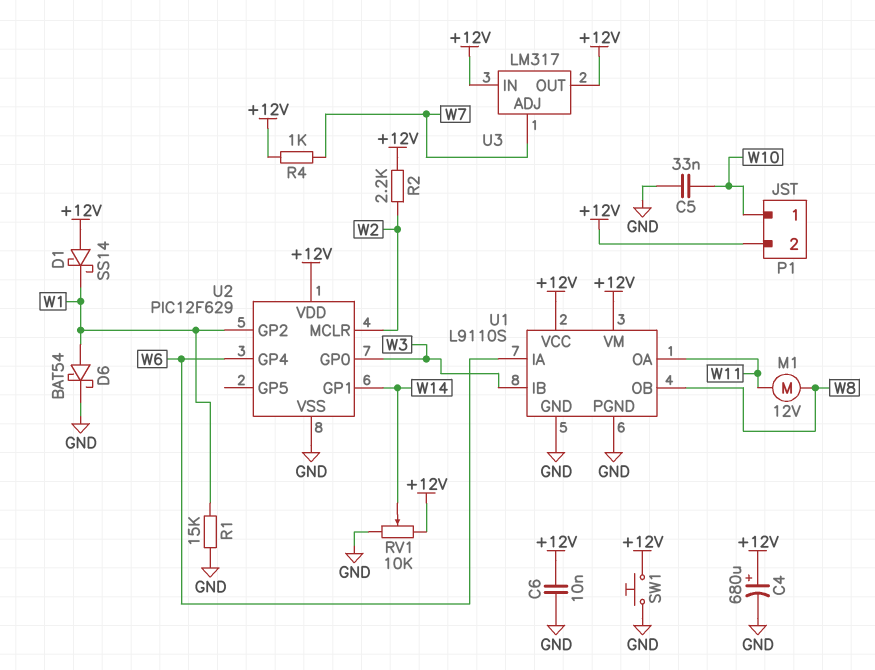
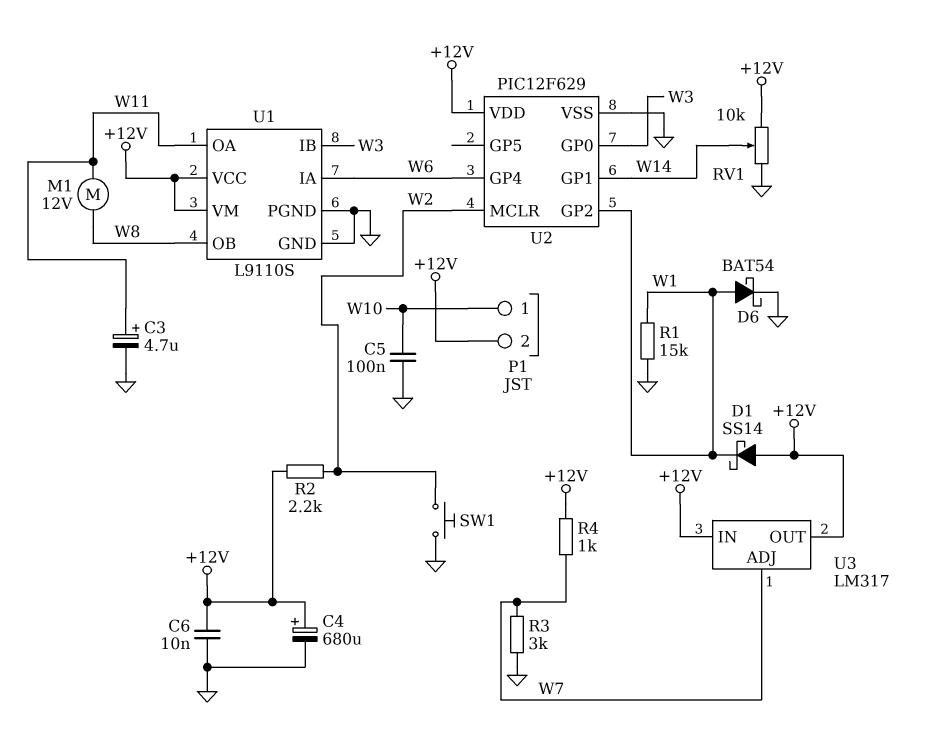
C3: none -> 4.7uF (plus W11, minus GND)
C5: 33nF (GND, W10) -> 100nF (GND, W10)
R3: none -> 3k (GND, W7)
SW1: button (+12V, GND) -> button (GND, W2)

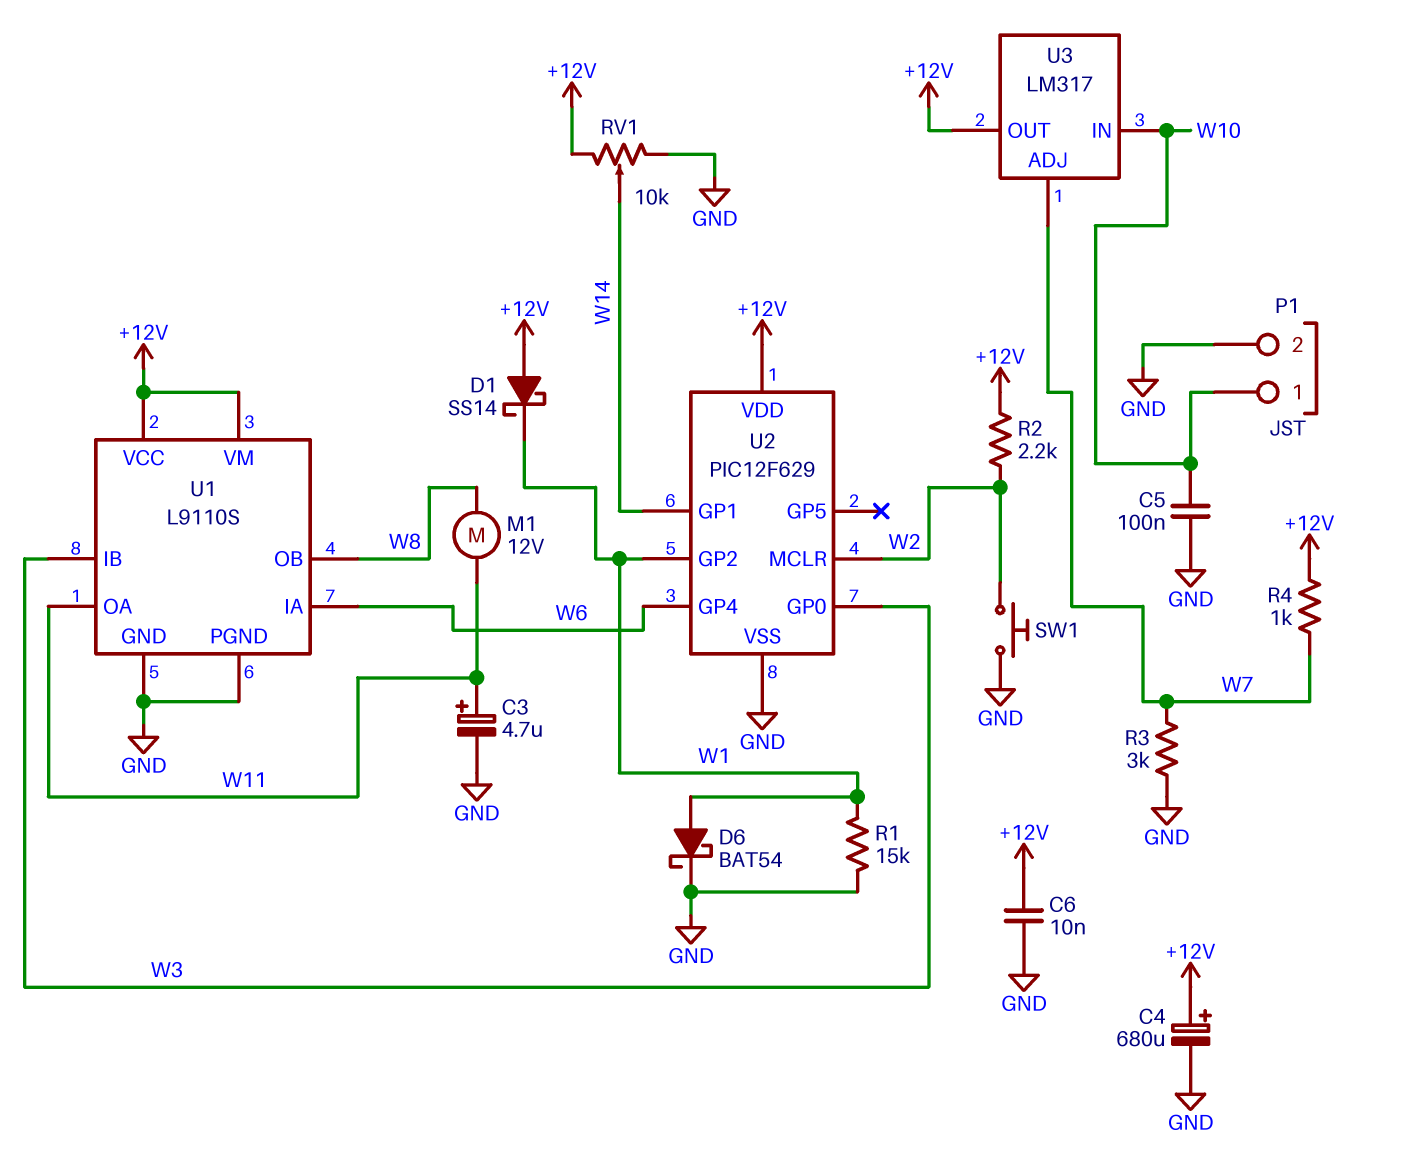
P1 pin 2: +12V -> GND
U3 pin IN: +12V -> W10

